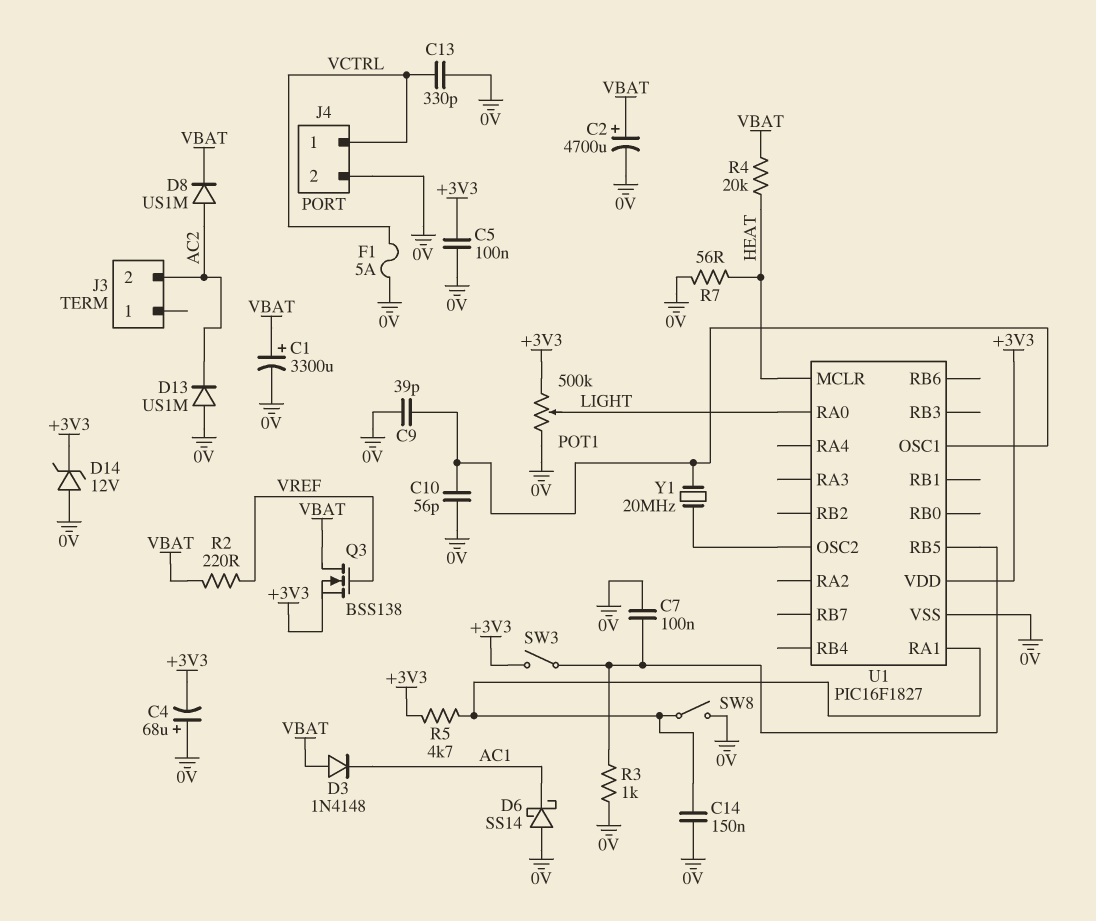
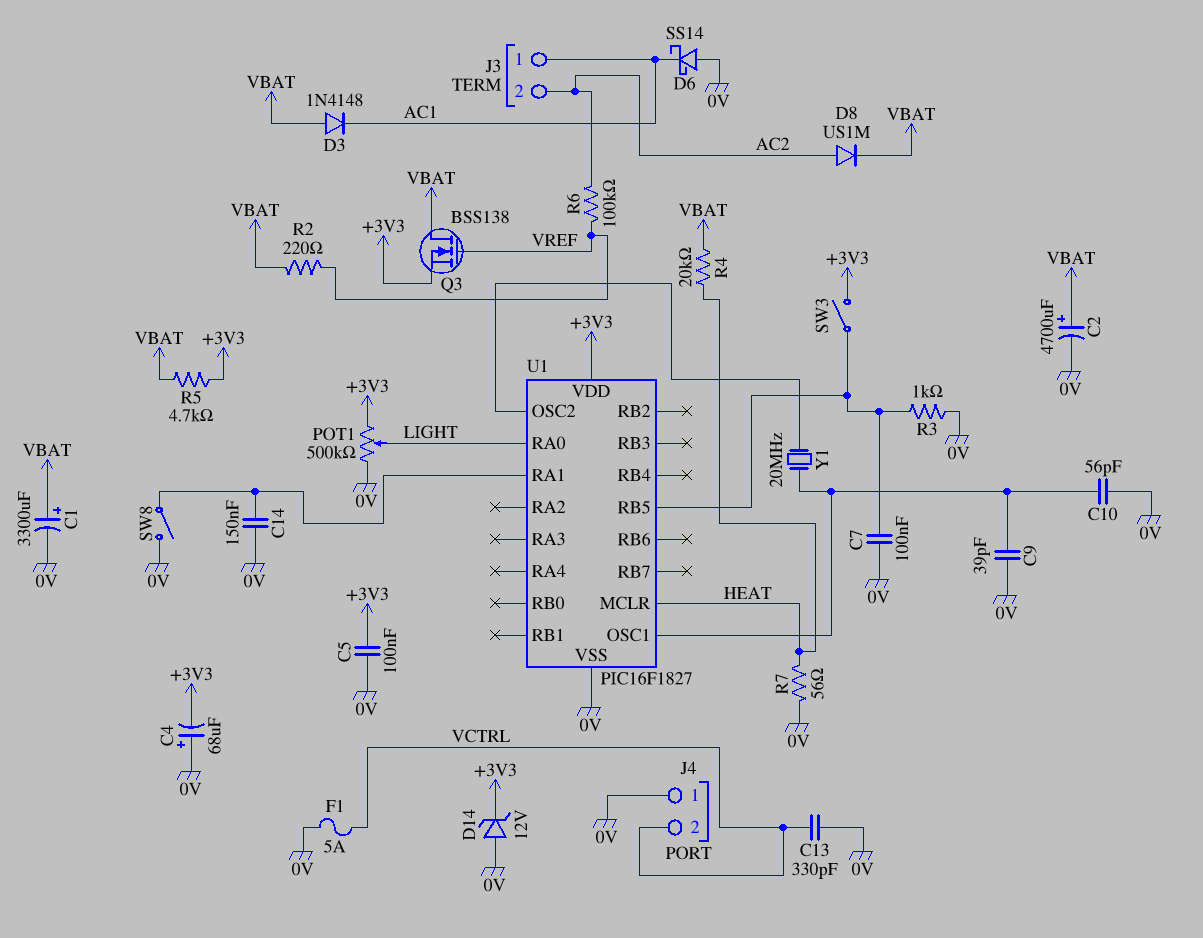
D13: diode US1M (A 0V, K AC2) -> none
J3 pin 1: none -> AC1
J4 pin 1: VCTRL -> 0V
J4 pin 2: 0V -> VCTRL
R5: 4.7k (+3V3, U1/RA1) -> 4.7k (+3V3, VBAT)
R6: none -> 100k (AC2, VREF)

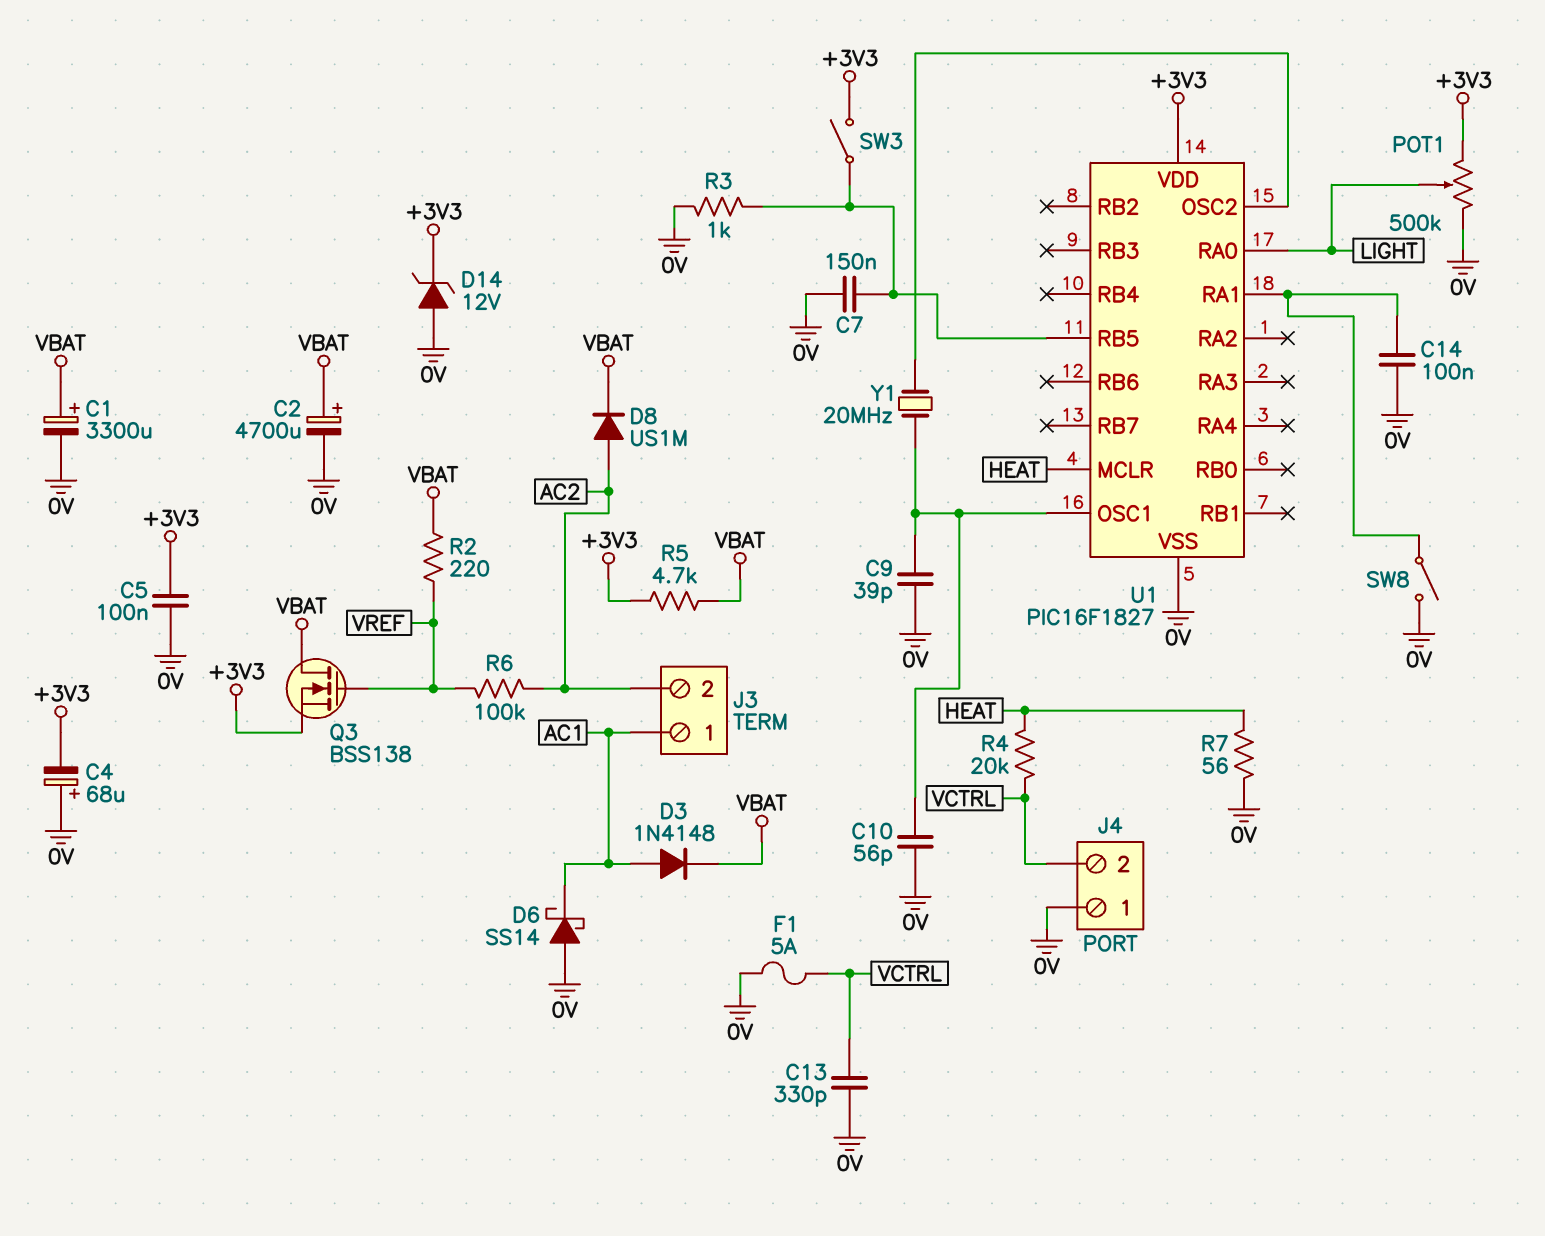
C7: 100nF (0V, U1/RB5) -> 150nF (0V, U1/RB5)
C14: 150nF (0V, U1/RA1) -> 100nF (0V, U1/RA1)
D3: diode 1N4148 (A VBAT, K AC1) -> diode 1N4148 (A AC1, K VBAT)
R4: 20k (HEAT, VBAT) -> 20k (HEAT, VCTRL)

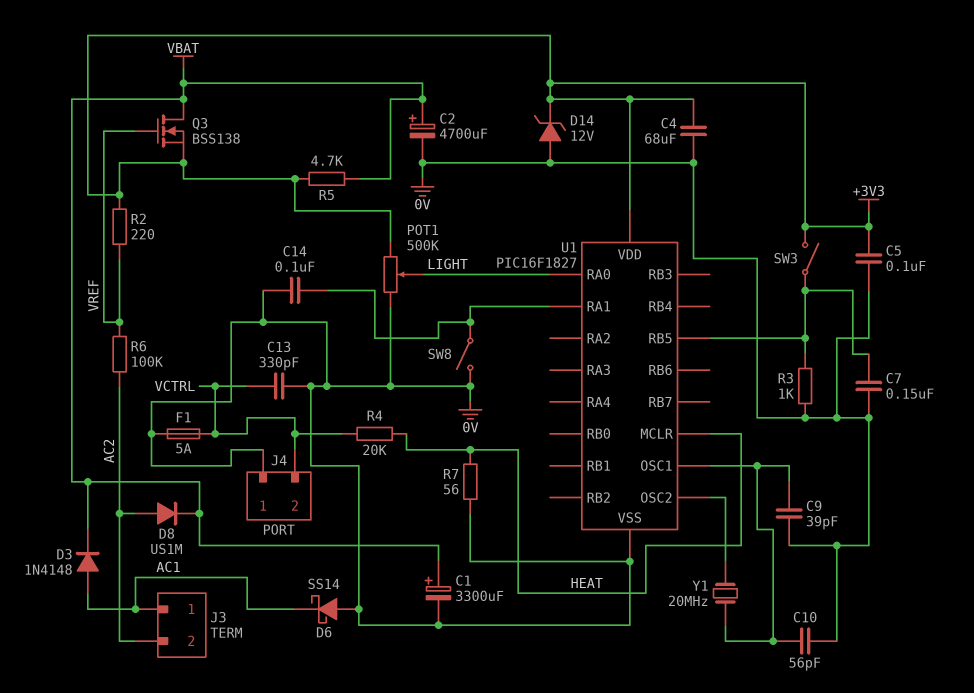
C4: 68uF (plus 0V, minus +3V3) -> 68uF (+3V3, 0V)
R2: 220 (VBAT, VREF) -> 220 (+3V3, VREF)

